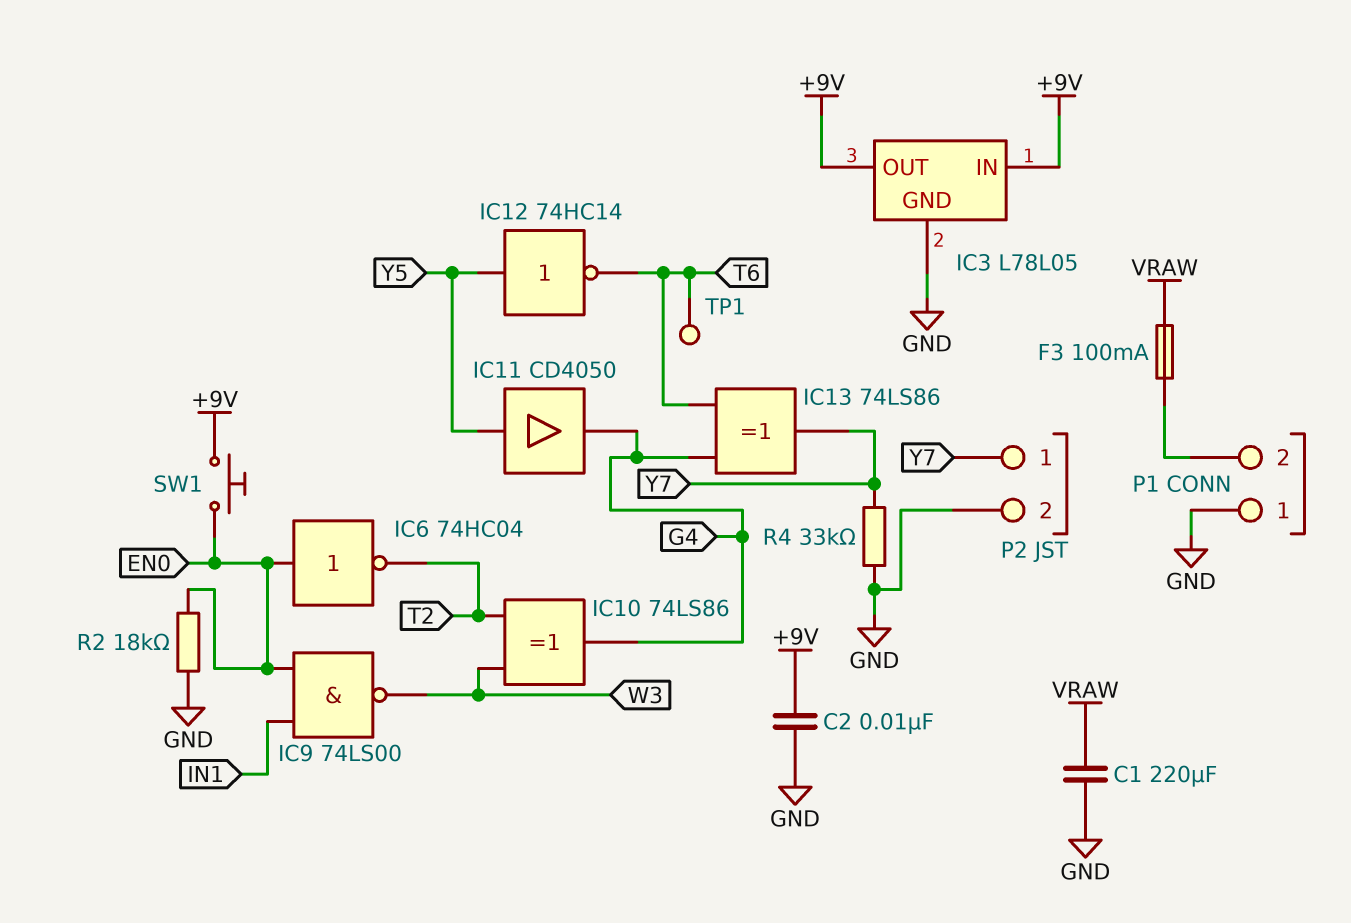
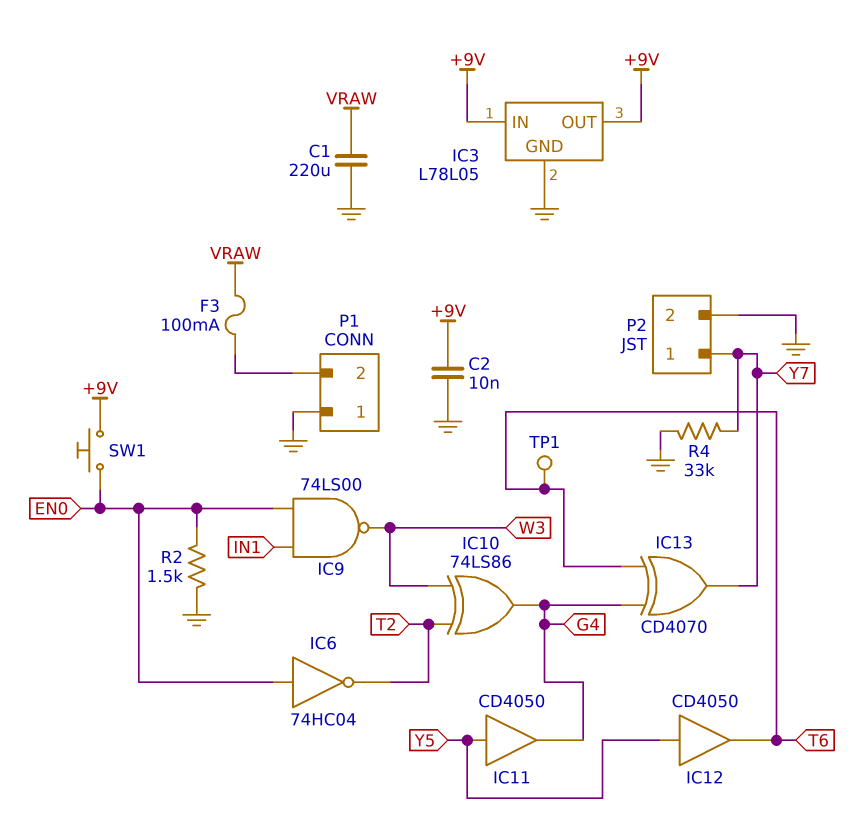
IC12: NOT 74HC14 (in Y5, out T6) -> buffer CD4050 (in Y5, out T6)
IC13: XOR 74LS86 (in G4, in T6, out Y7) -> XOR CD4070 (in G4, in T6, out Y7)
R2: 18k (EN0, GND) -> 1.5k (EN0, GND)

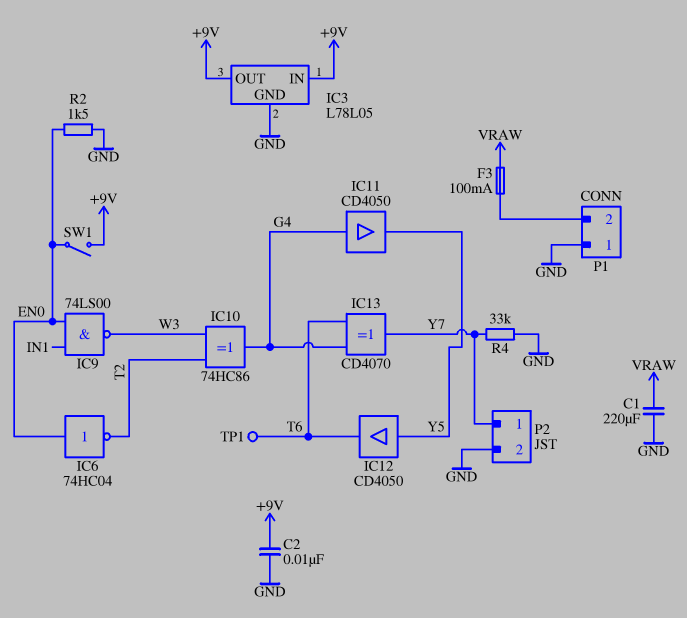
IC10: XOR 74LS86 (in T2, in W3, out G4) -> XOR 74HC86 (in T2, in W3, out G4)
IC11: buffer CD4050 (in Y5, out G4) -> buffer CD4050 (in G4, out Y5)
SW1: button (+9V, EN0) -> switch (+9V, EN0)

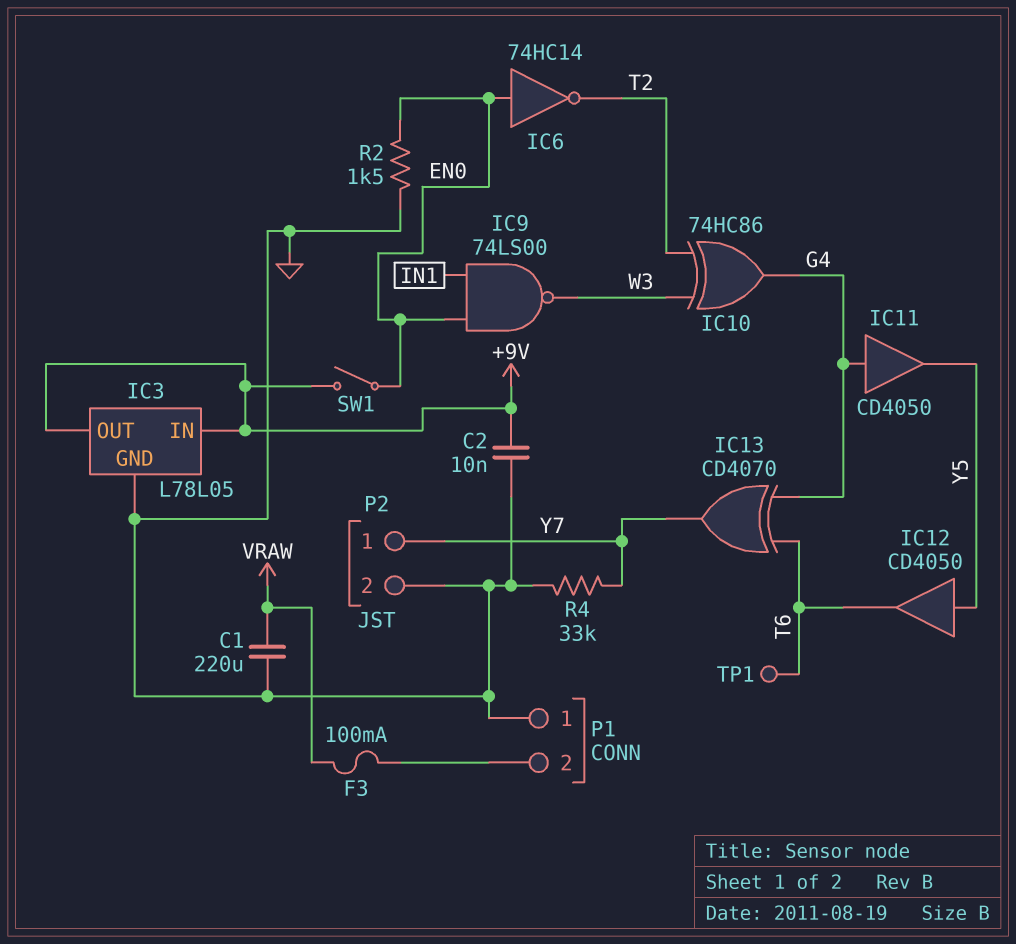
IC6: NOT 74HC04 (in EN0, out T2) -> NOT 74HC14 (in EN0, out T2)

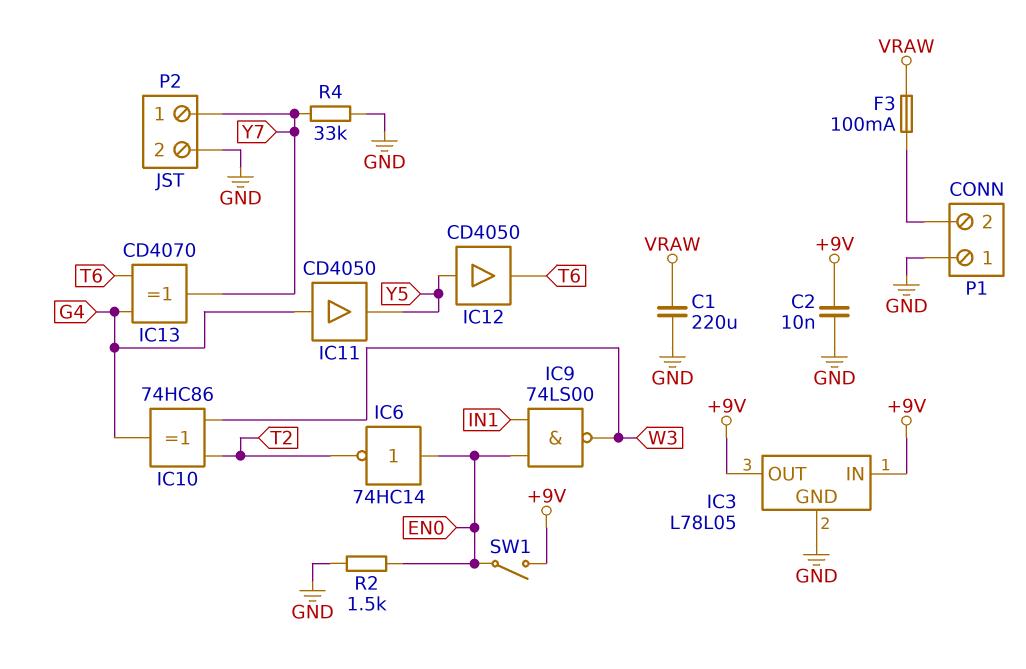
TP1: test point (T6) -> none

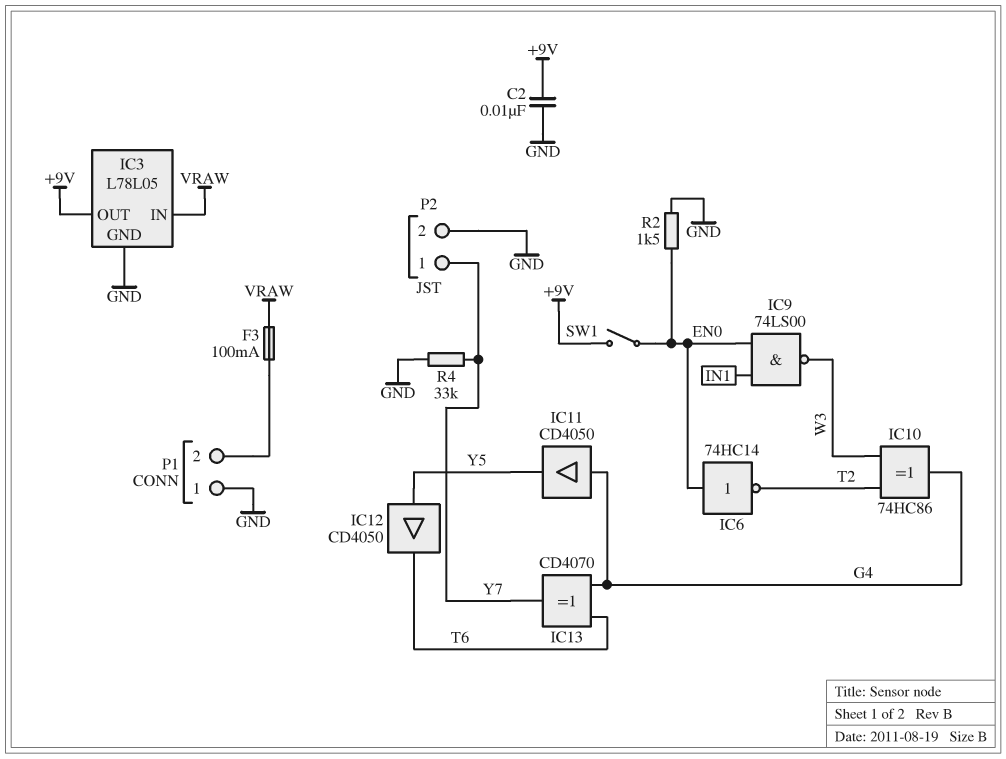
C1: 220uF (GND, VRAW) -> none
IC3 pin IN: +9V -> VRAW

